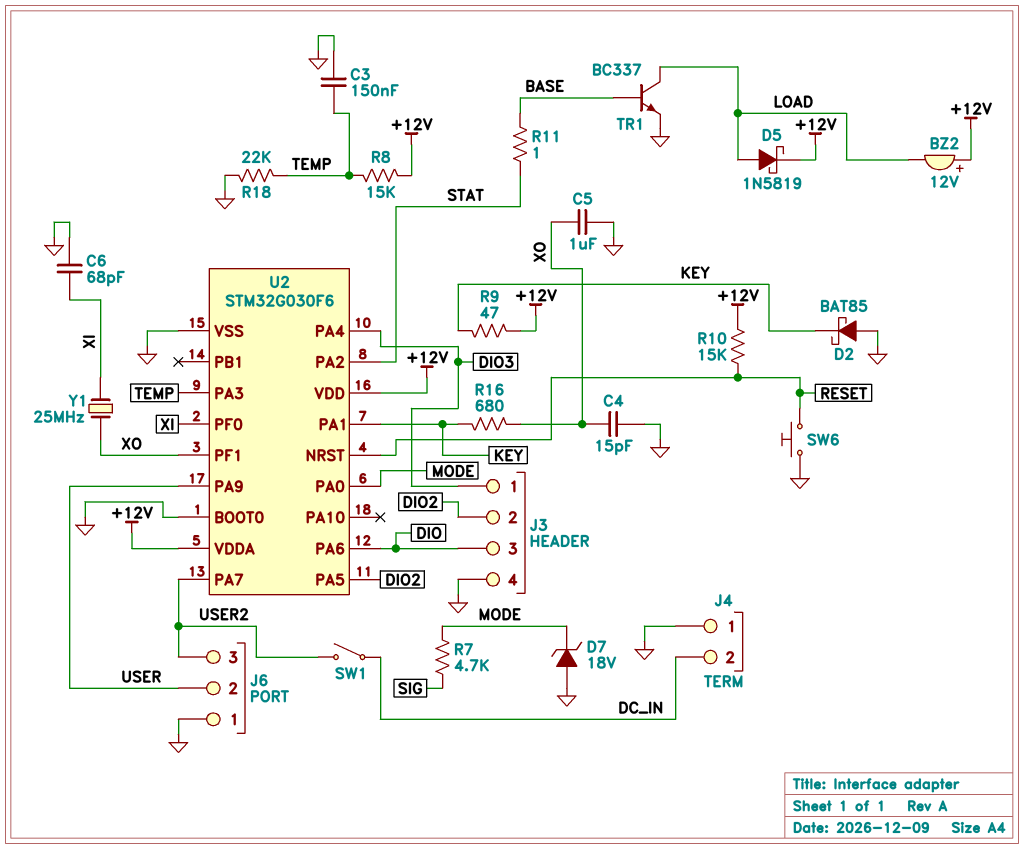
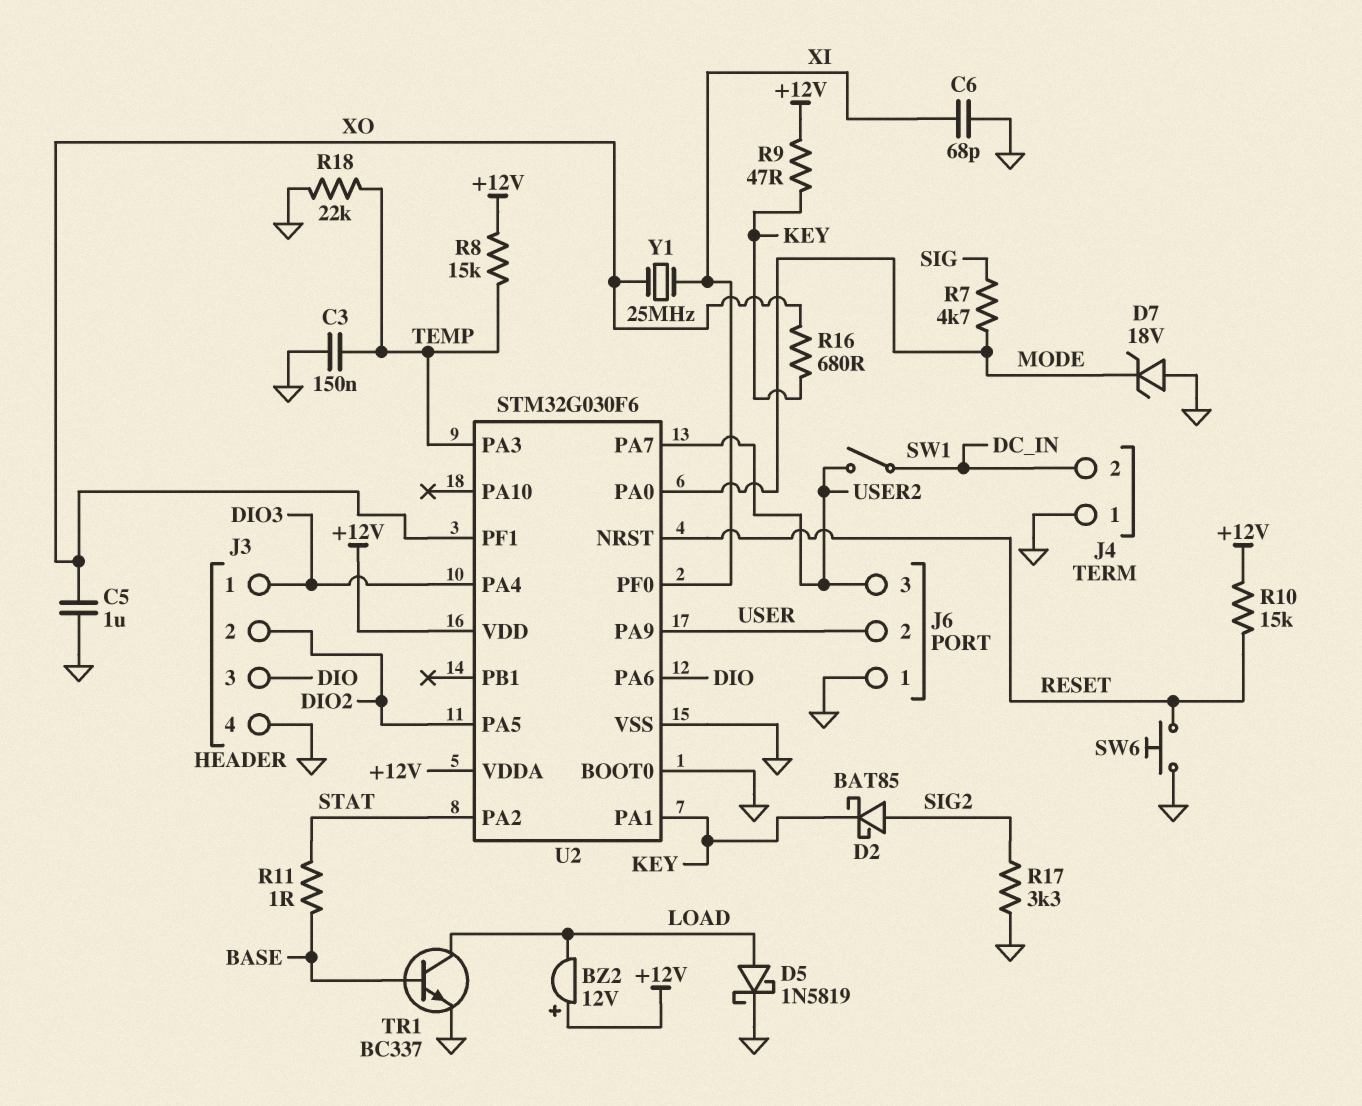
C4: 15pF (GND, XO) -> none
D2: schottky BAT85 (A GND, K KEY) -> schottky BAT85 (A SIG2, K KEY)
D5: schottky 1N5819 (A LOAD, K +12V) -> schottky 1N5819 (A LOAD, K GND)
R17: none -> 3.3k (GND, SIG2)

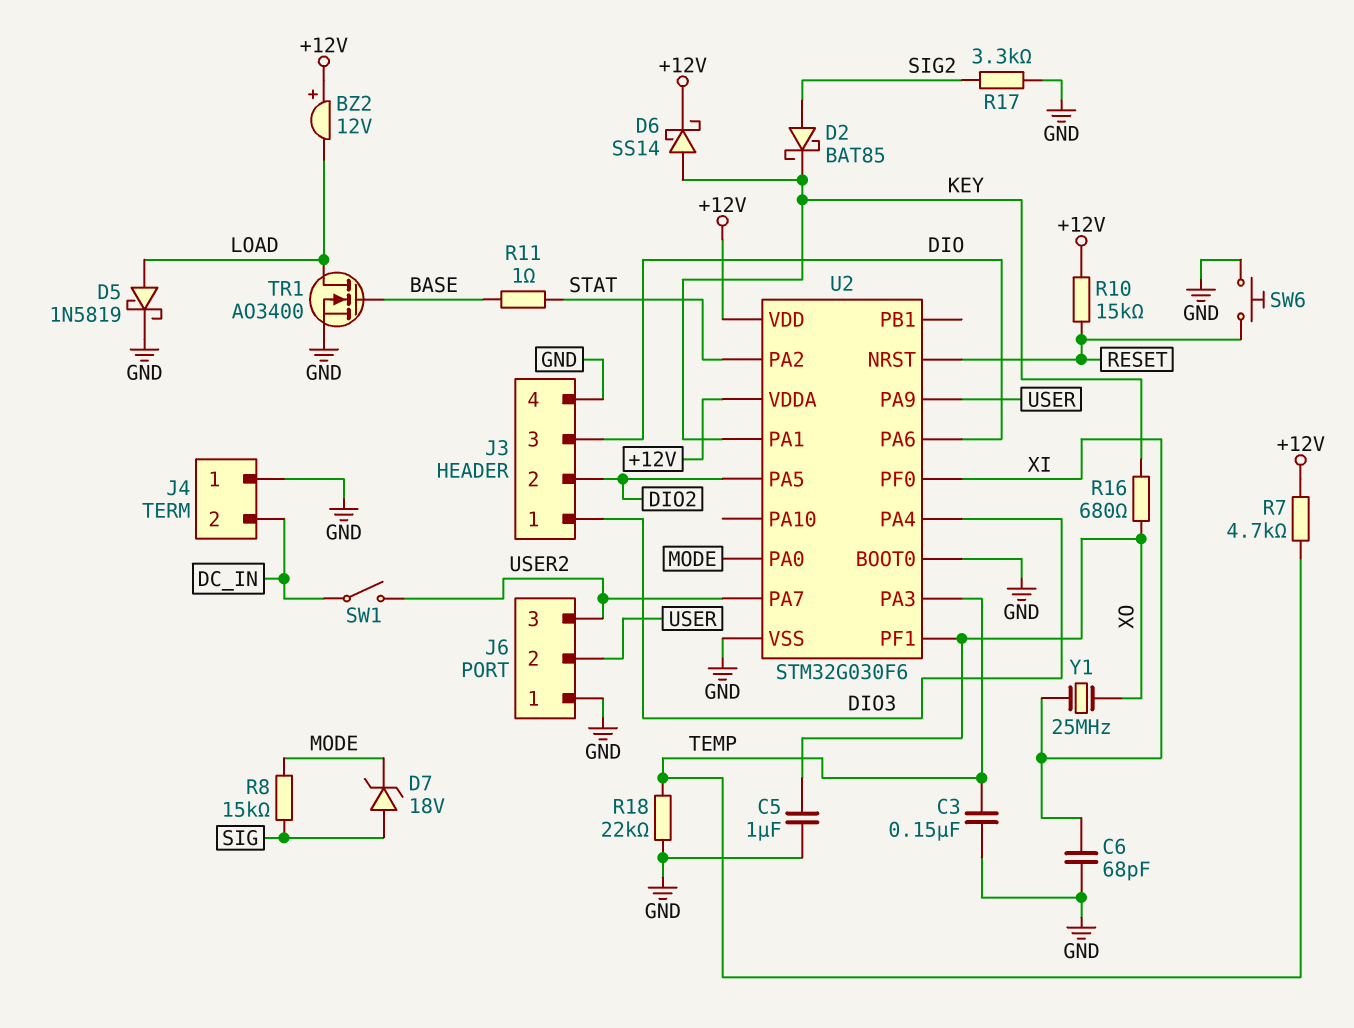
D6: none -> schottky SS14 (A KEY, K +12V)
D7: zener 18V (A GND, K MODE) -> zener 18V (A SIG, K MODE)
R7: 4.7k (MODE, SIG) -> 4.7k (+12V, TEMP)
R8: 15k (+12V, TEMP) -> 15k (MODE, SIG)
R9: 47 (+12V, KEY) -> none
TR1: NPN BC337 (B BASE, C LOAD, E GND) -> NMOS AO3400 (G BASE, D LOAD, S GND)

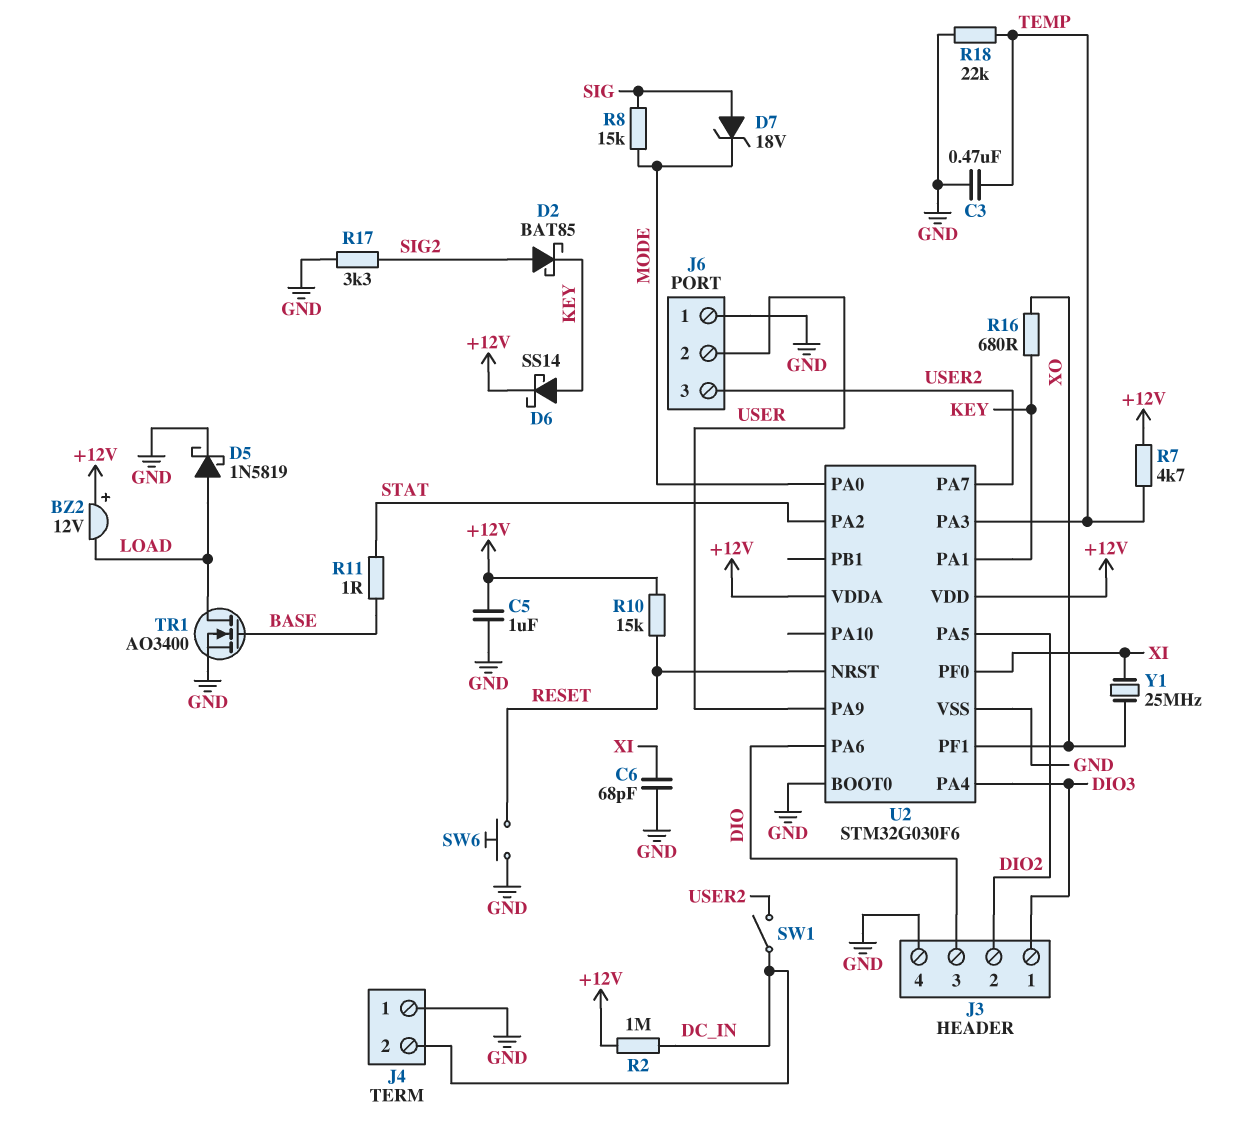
C3: 150nF (GND, TEMP) -> 470nF (GND, TEMP)
C5: 1uF (GND, XO) -> 1uF (+12V, GND)
R2: none -> 1M (+12V, DC_IN)

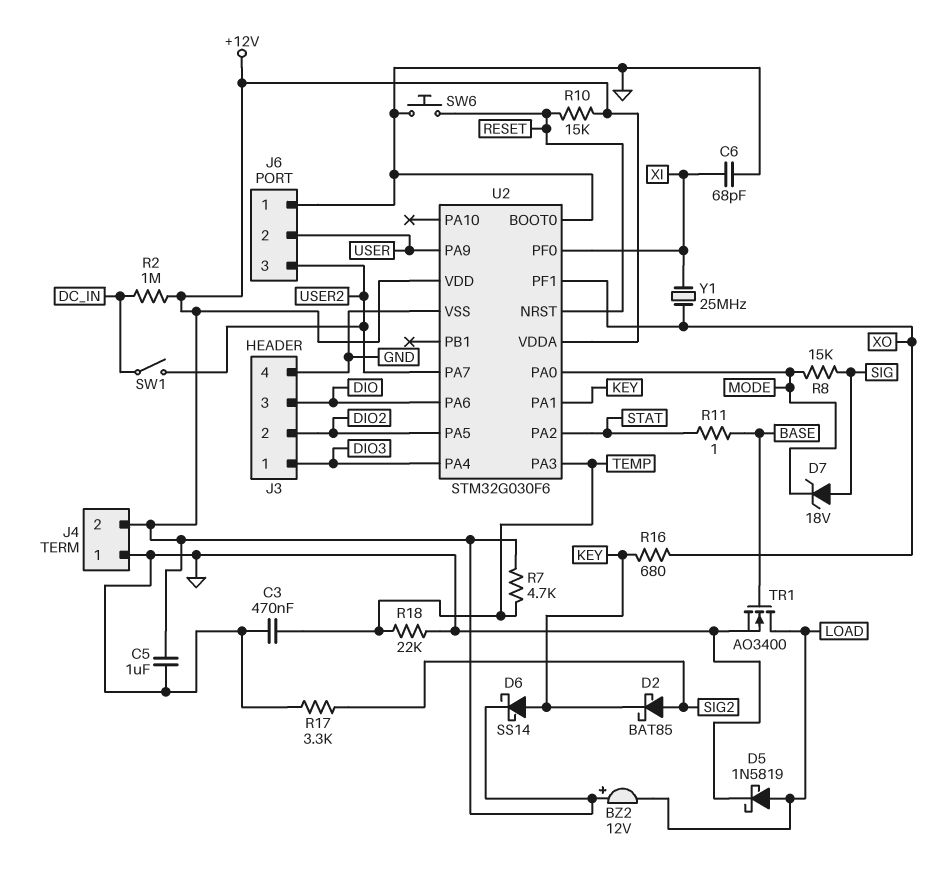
J4 pin 2: DC_IN -> +12V

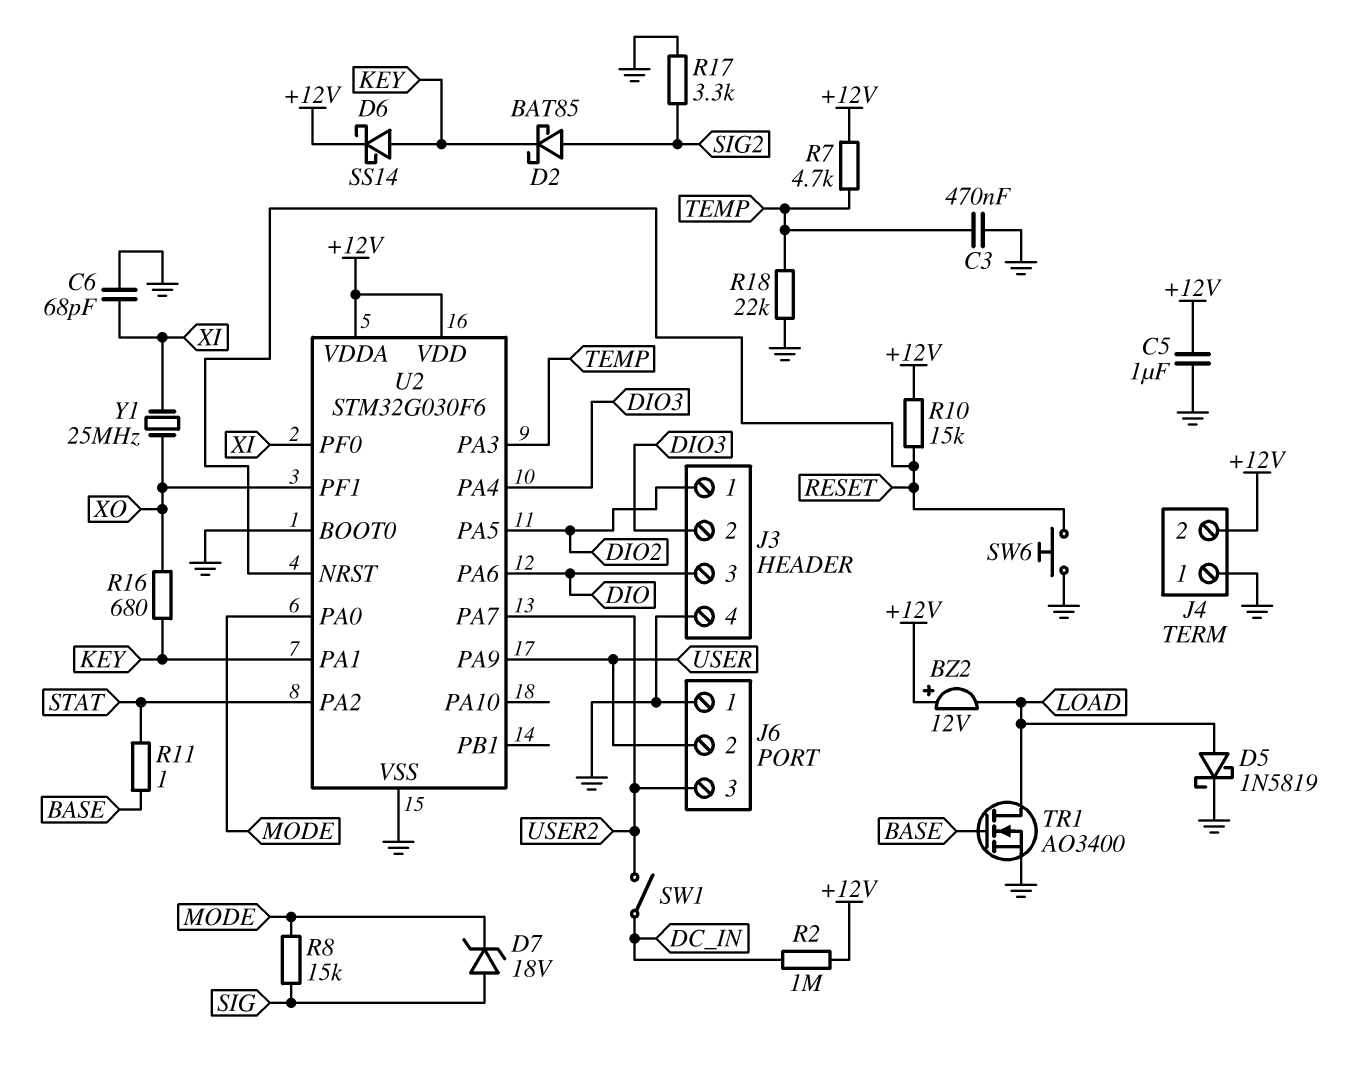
J3 pin 1: DIO3 -> DIO2
J3 pin 2: DIO2 -> DIO3

